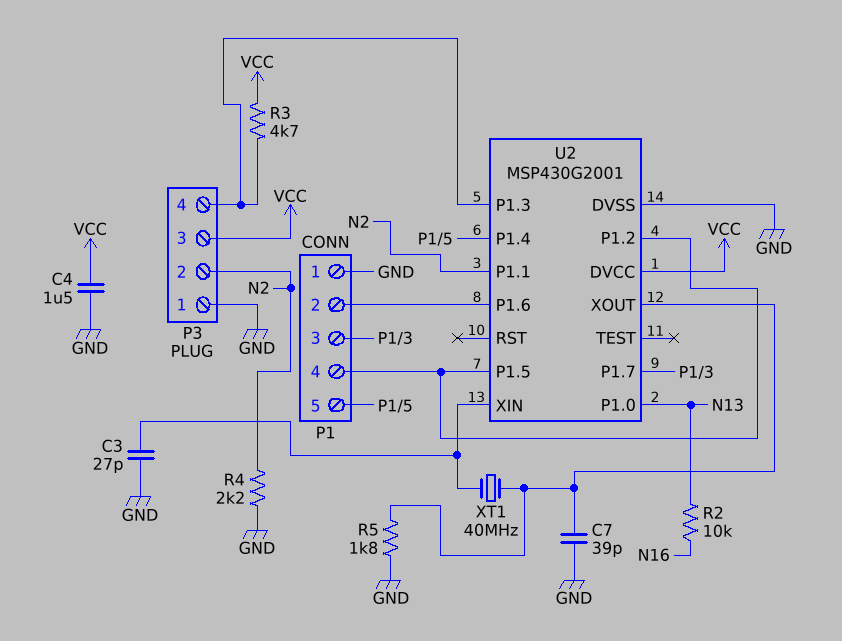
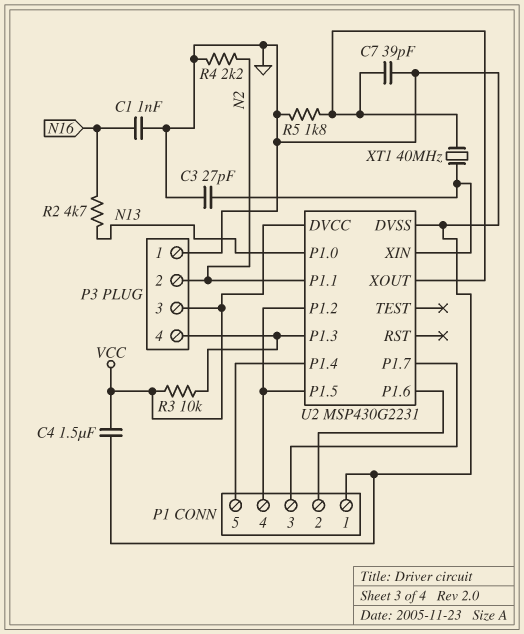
C1: none -> 1nF (GND, N16)
R2: 10k (N13, N16) -> 4.7k (N13, N16)
R3: 4.7k (P3/4, VCC) -> 10k (P3/4, VCC)
U2: MSP430G2001 -> MSP430G2231

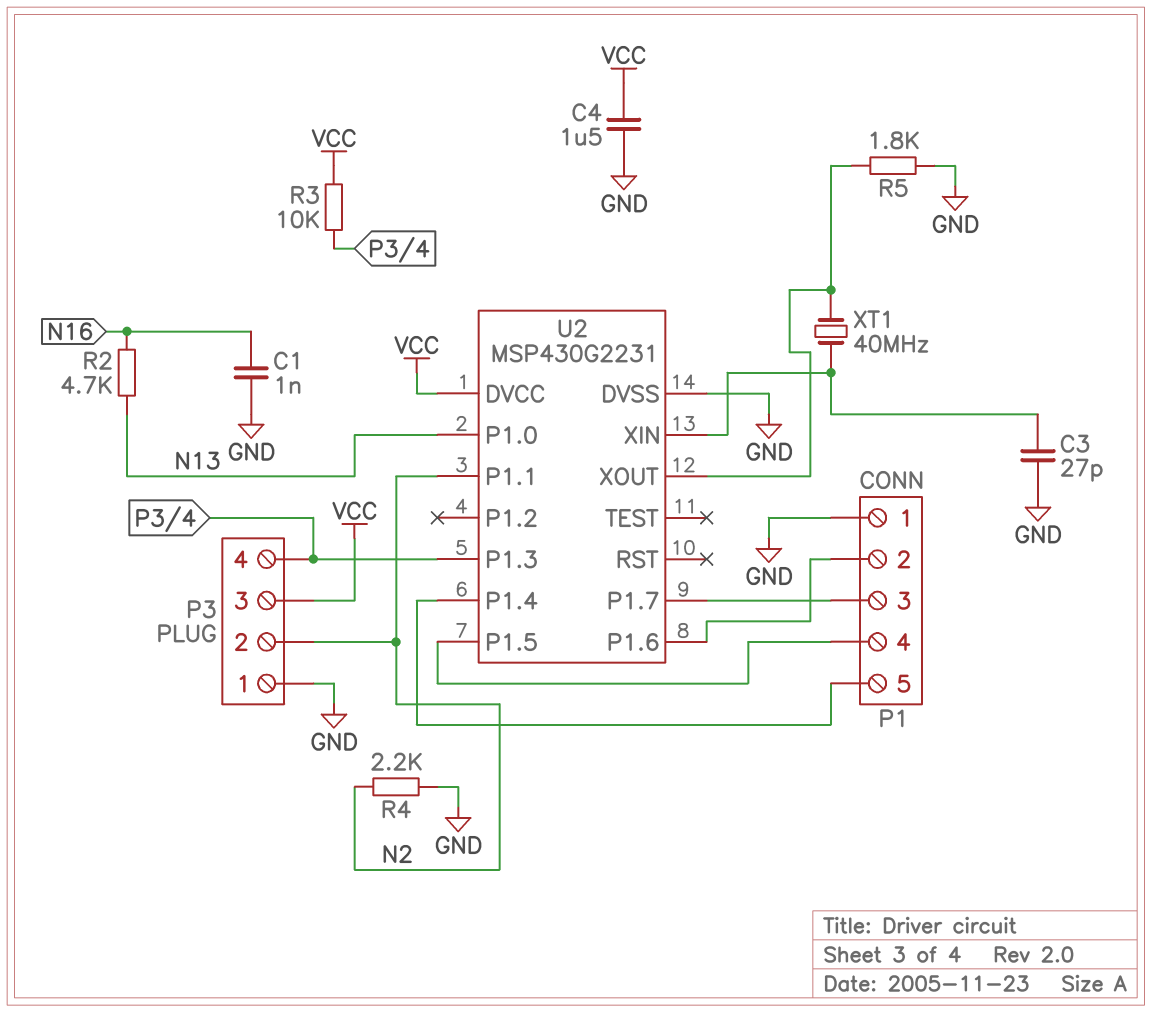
C7: 39pF (GND, U2/XOUT) -> none
U2 pin P1.2: P1/4 -> none

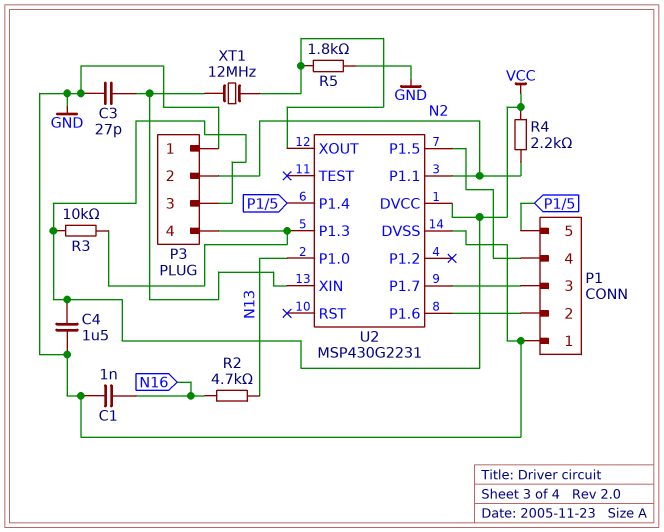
R4: 2.2k (GND, N2) -> 2.2k (N2, VCC)
XT1: 40MHz (U2/XIN, U2/XOUT) -> 12MHz (U2/XIN, U2/XOUT)

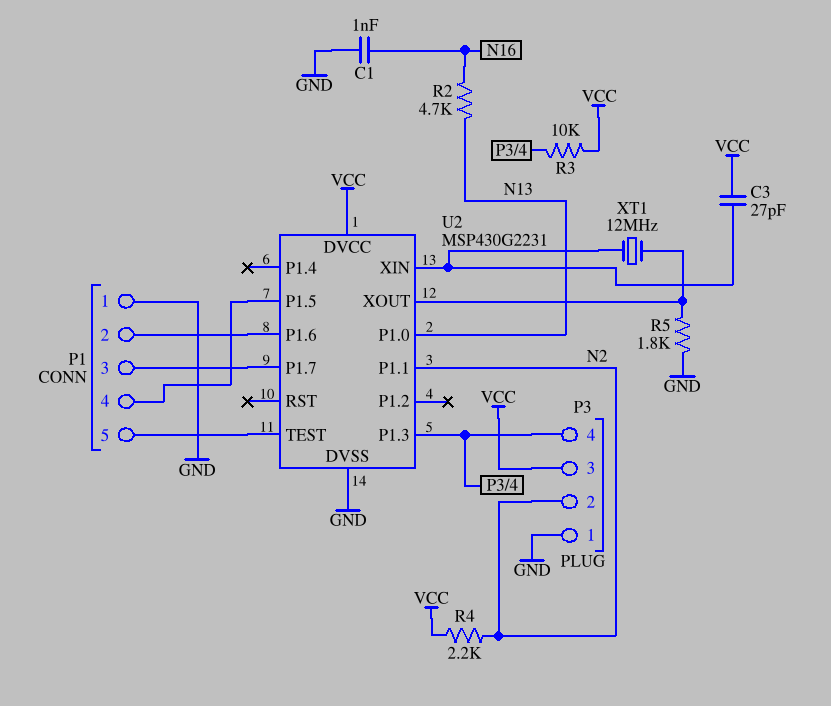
C3: 27pF (GND, U2/XIN) -> 27pF (U2/XIN, VCC)
C4: 1.5uF (GND, VCC) -> none
U2 pin P1.4: P1/5 -> none
U2 pin TEST: none -> P1/5

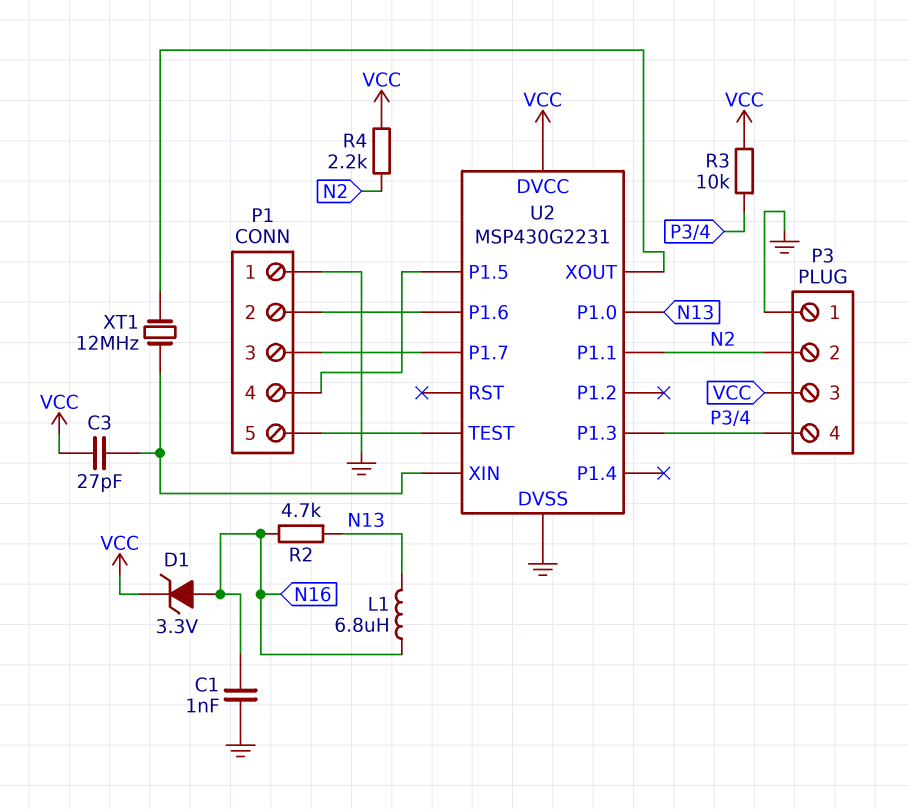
D1: none -> zener 3.3V (A N16, K VCC)
L1: none -> 6.8uH (N13, N16)
R5: 1.8k (GND, U2/XOUT) -> none

